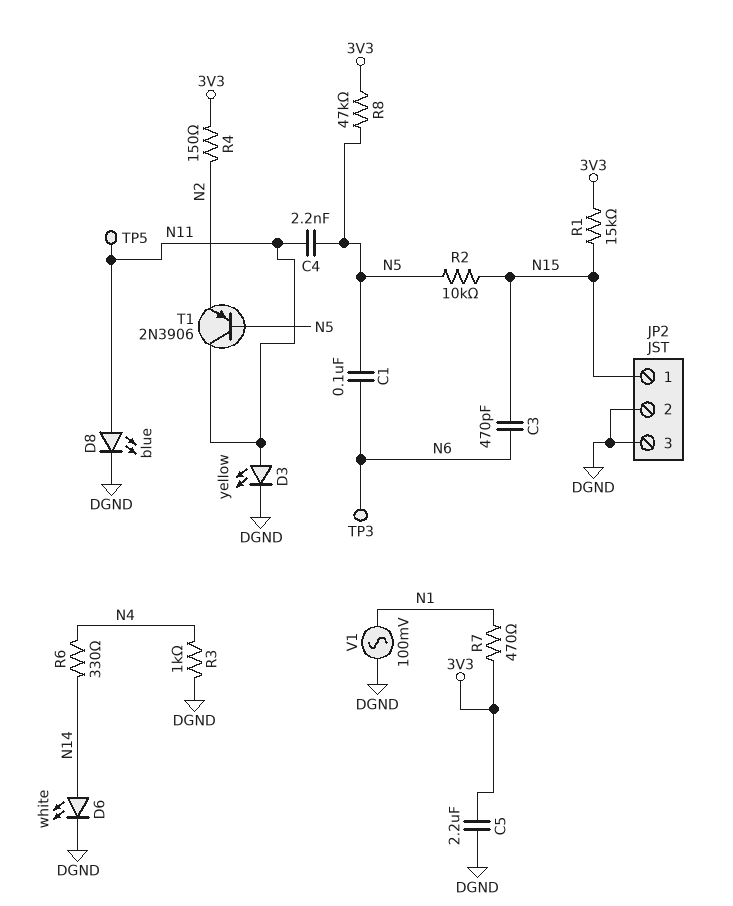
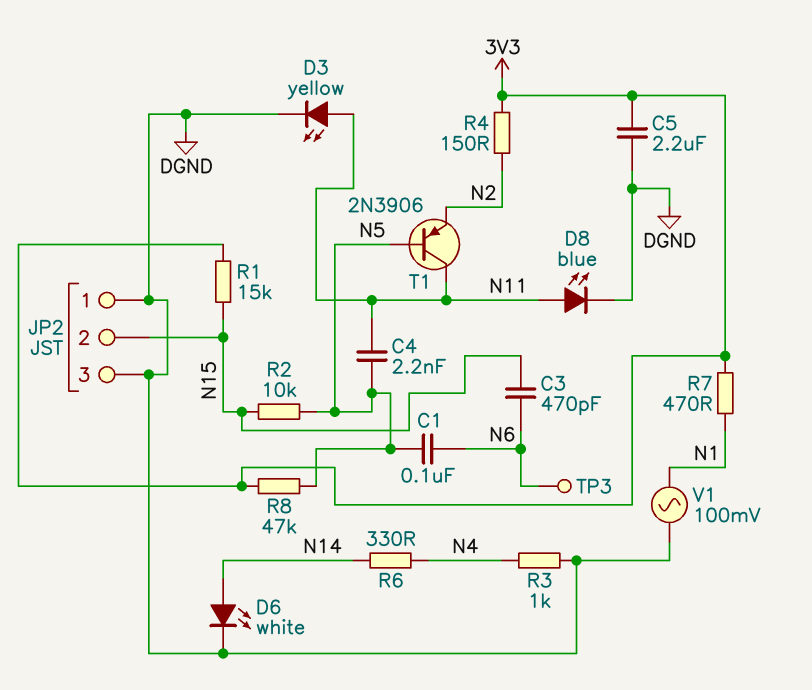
JP2 pin 1: N15 -> DGND
JP2 pin 2: DGND -> N15
TP5: test point (N11) -> none

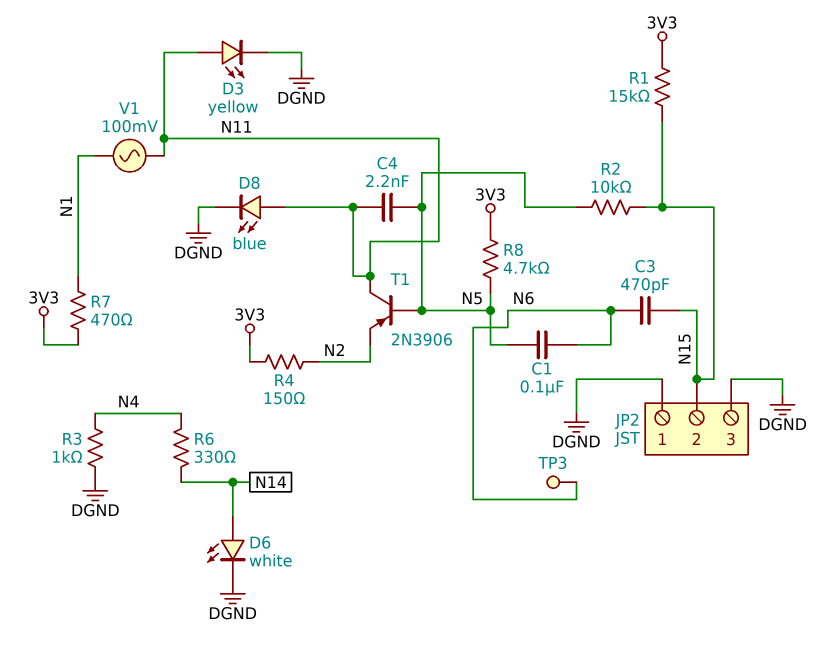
C5: 2.2uF (3V3, DGND) -> none
R8: 47k (3V3, N5) -> 4.7k (3V3, N5)
V1: AC 100mV (DGND, N1) -> AC 100mV (N1, N11)

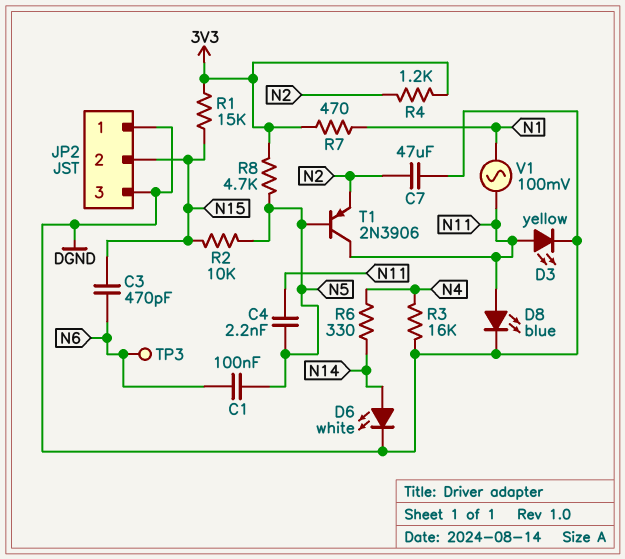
C7: none -> 47uF (DGND, N2)
R3: 1k (DGND, N4) -> 16k (DGND, N4)
R4: 150 (3V3, N2) -> 1.2k (3V3, N2)

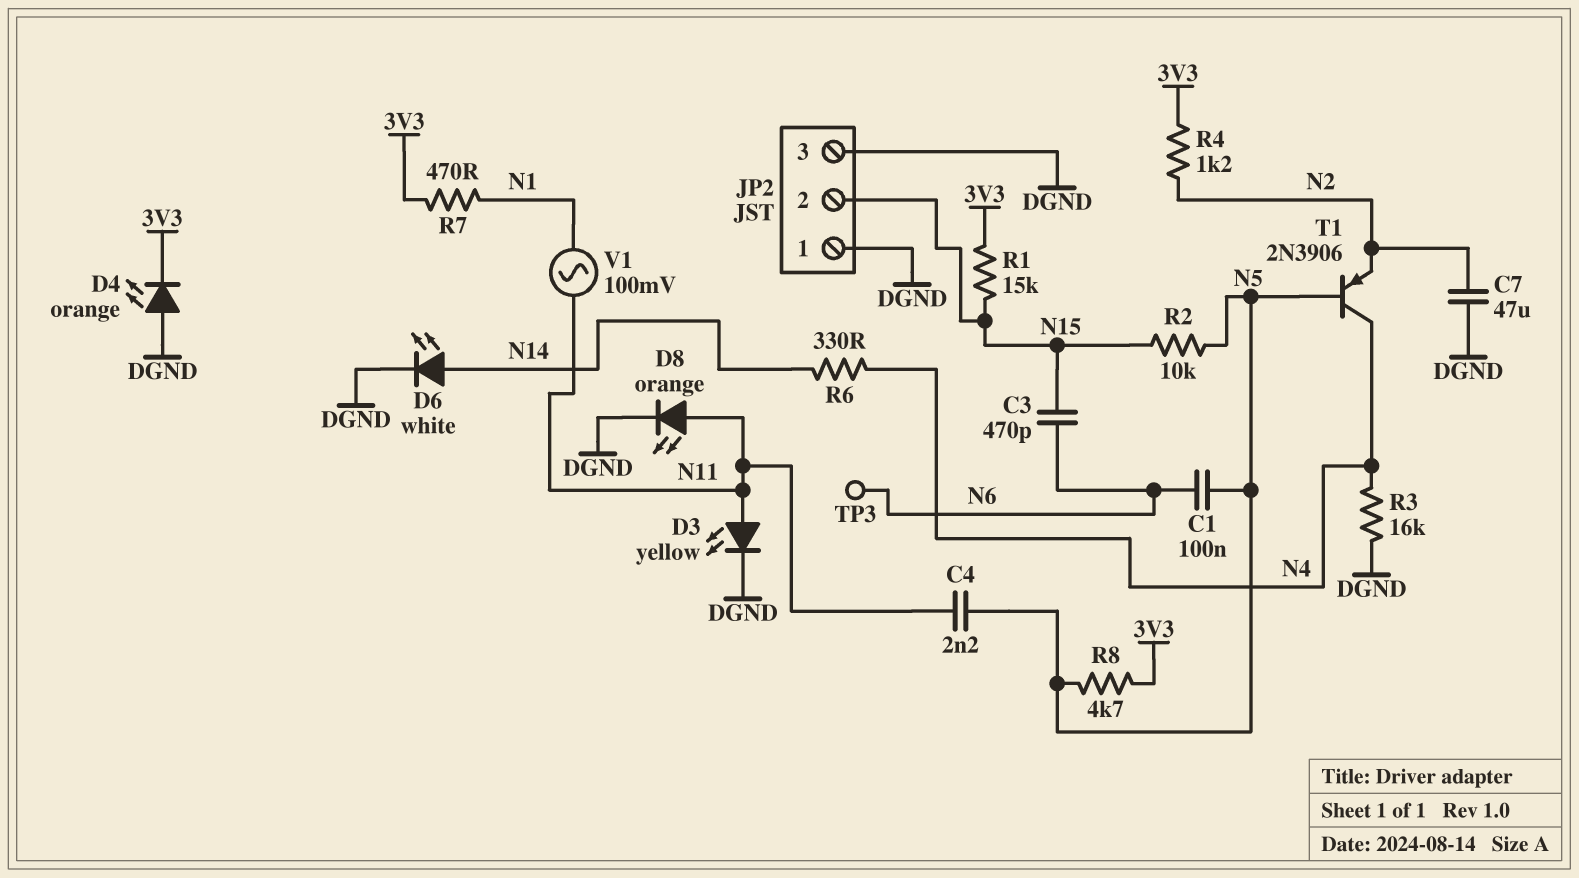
D4: none -> LED orange (A DGND, K 3V3)
D8: LED blue (A N11, K DGND) -> LED orange (A N11, K DGND)
T1: PNP 2N3906 (B N5, C N11, E N2) -> PNP 2N3906 (B N5, C N4, E N2)

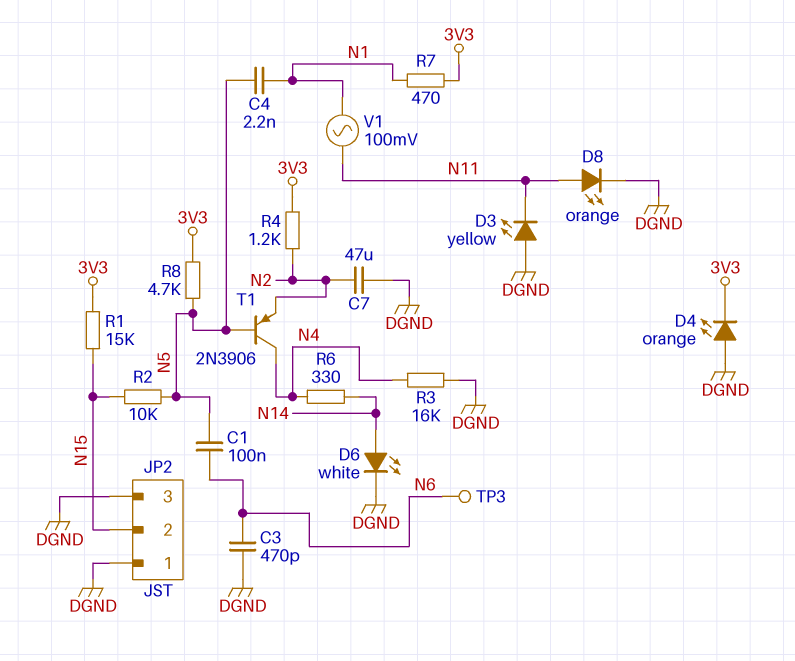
C3: 470pF (N6, N15) -> 470pF (DGND, N6)
C4: 2.2nF (N5, N11) -> 2.2nF (N1, N5)
D3: LED yellow (A N11, K DGND) -> LED yellow (A DGND, K N11)

